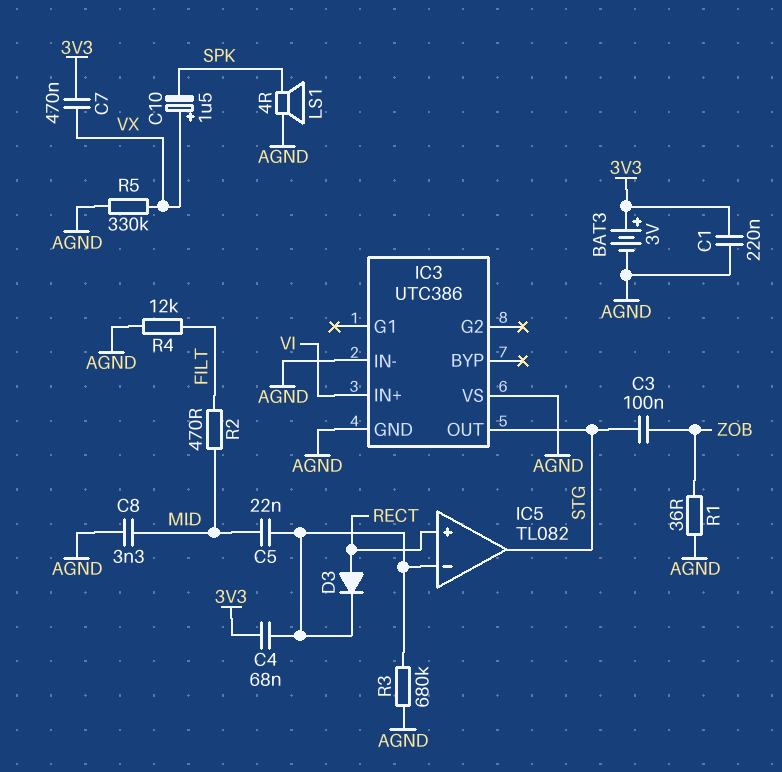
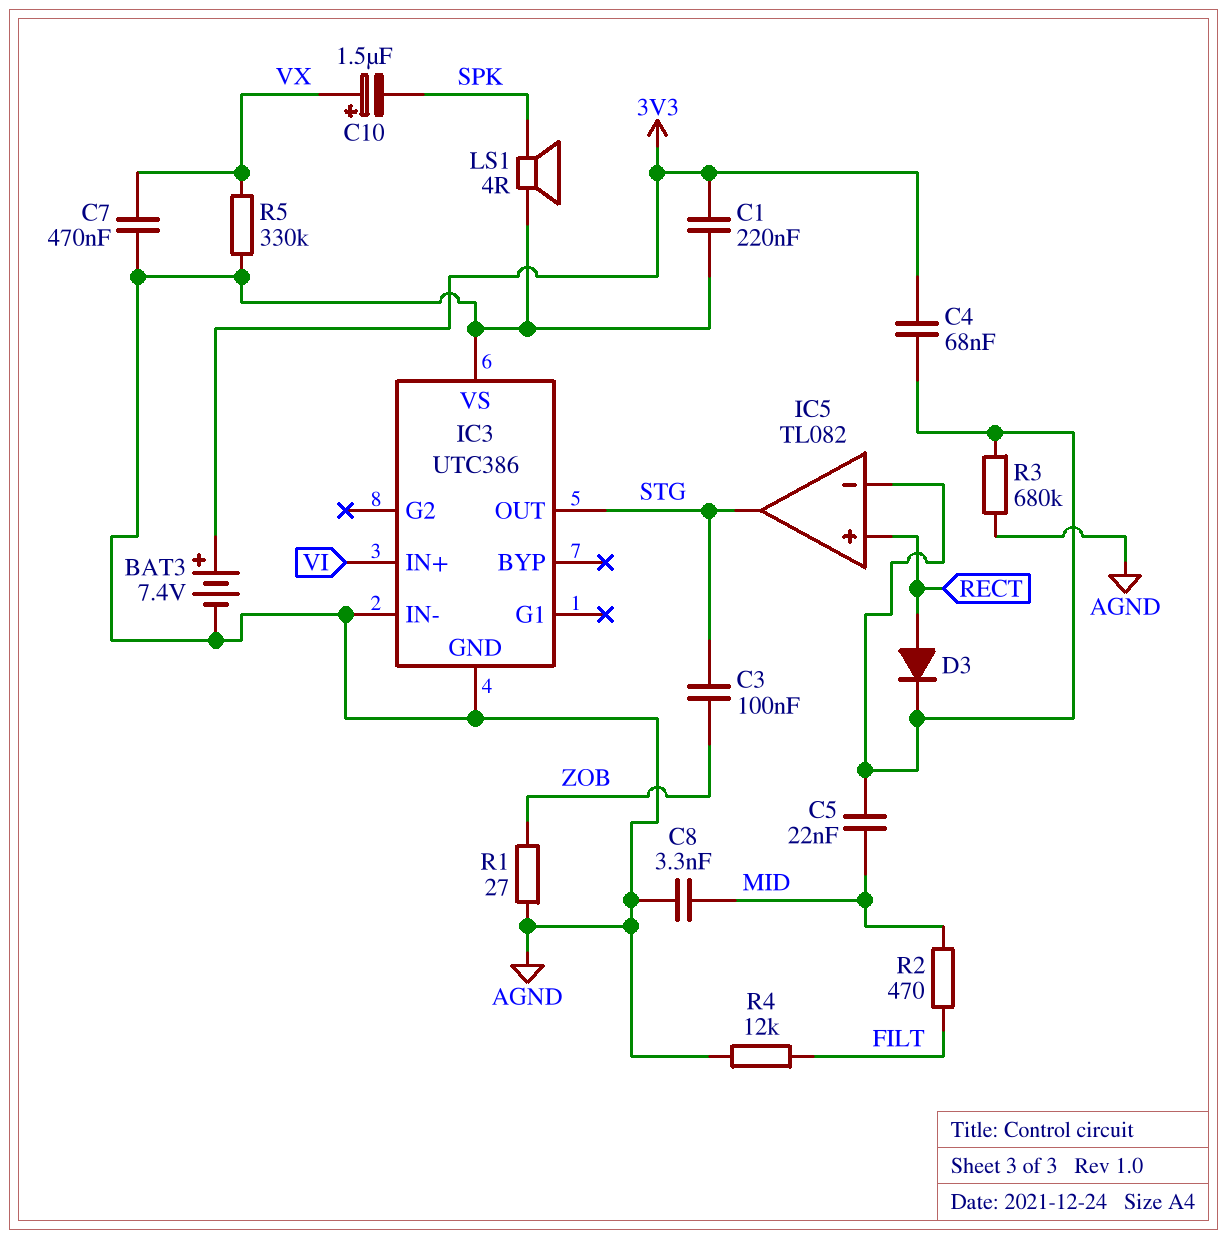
BAT3: 3V (plus 3V3, minus AGND) -> 7.4V (plus 3V3, minus AGND)
C7: 470nF (3V3, VX) -> 470nF (AGND, VX)
R1: 36 (AGND, ZOB) -> 27 (AGND, ZOB)

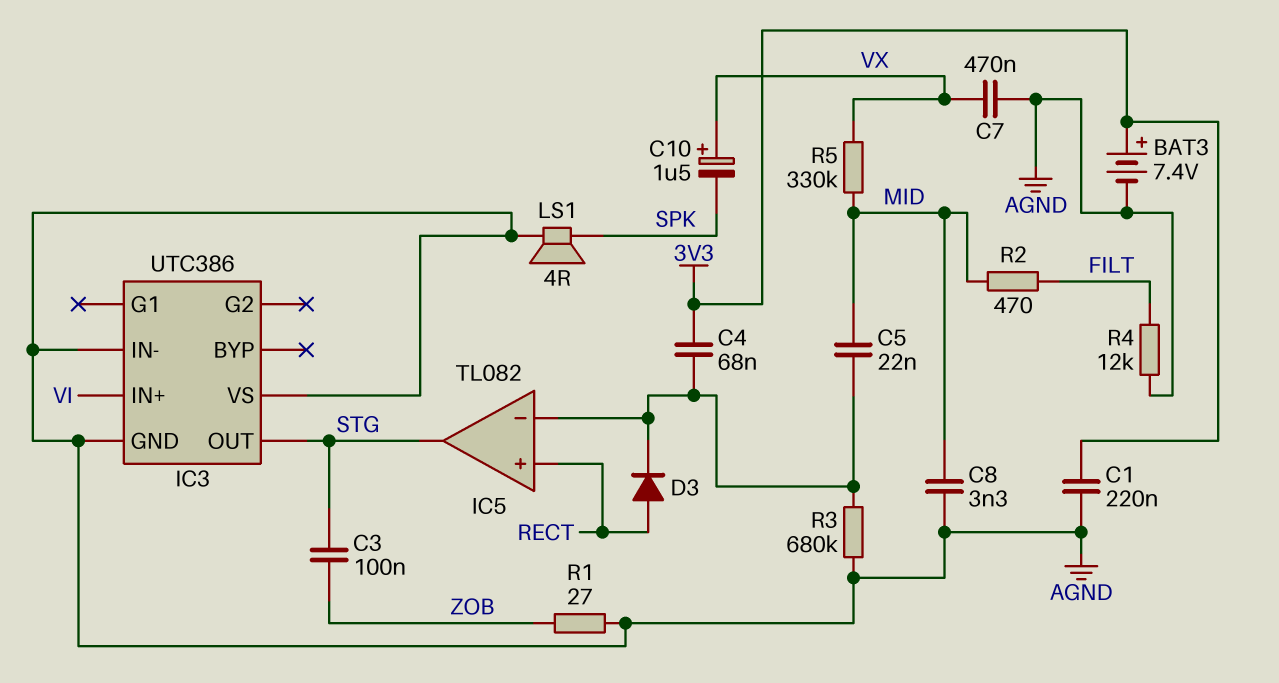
R5: 330k (AGND, VX) -> 330k (MID, VX)

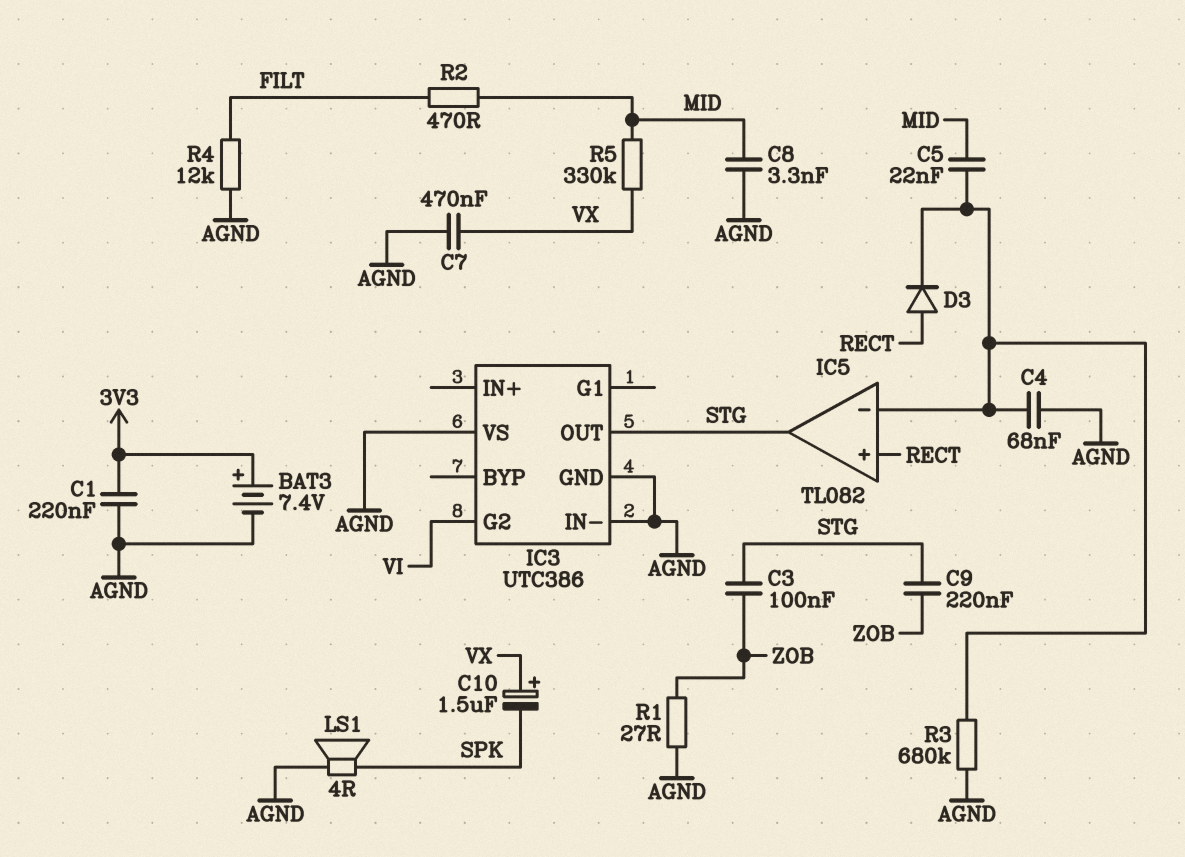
C4: 68nF (3V3, IC5/in-) -> 68nF (AGND, IC5/in-)
C9: none -> 220nF (STG, ZOB)
IC3 pin G2: none -> VI
IC3 pin IN+: VI -> none

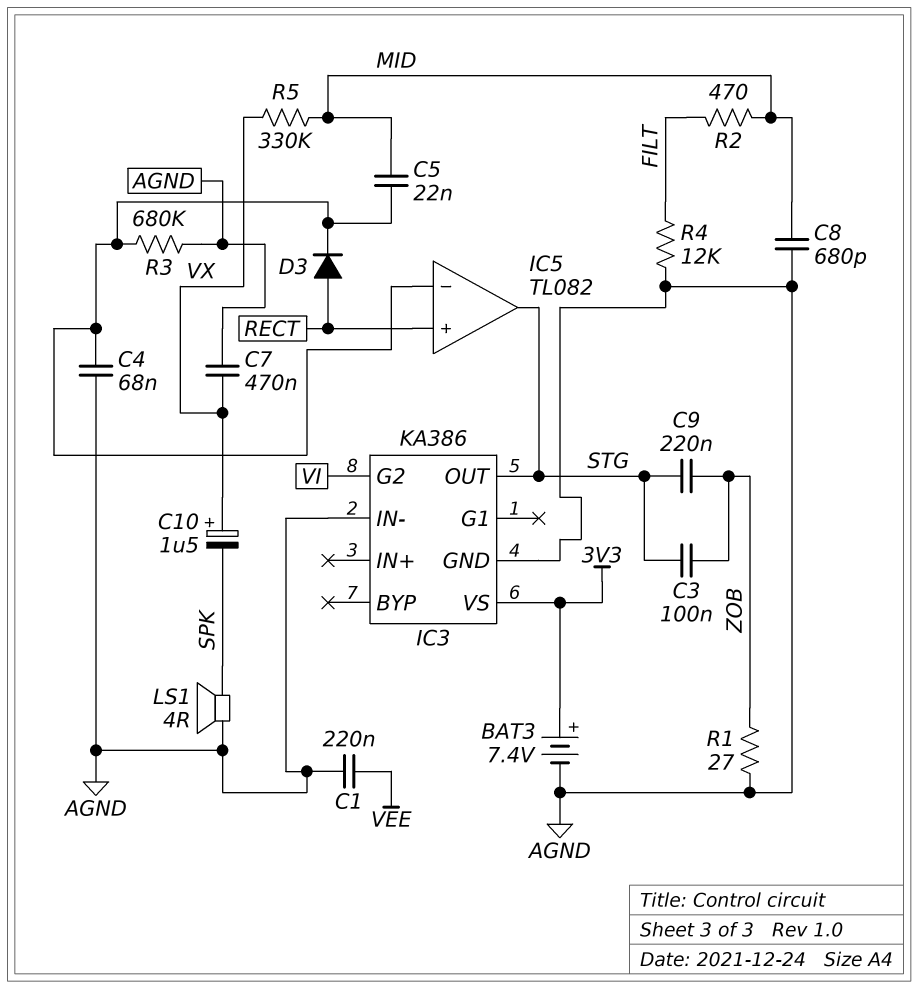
C1: 220nF (3V3, AGND) -> 220nF (AGND, VEE)
C8: 3.3nF (AGND, MID) -> 680pF (AGND, MID)
IC3: UTC386 -> KA386
IC3 pin VS: AGND -> 3V3

